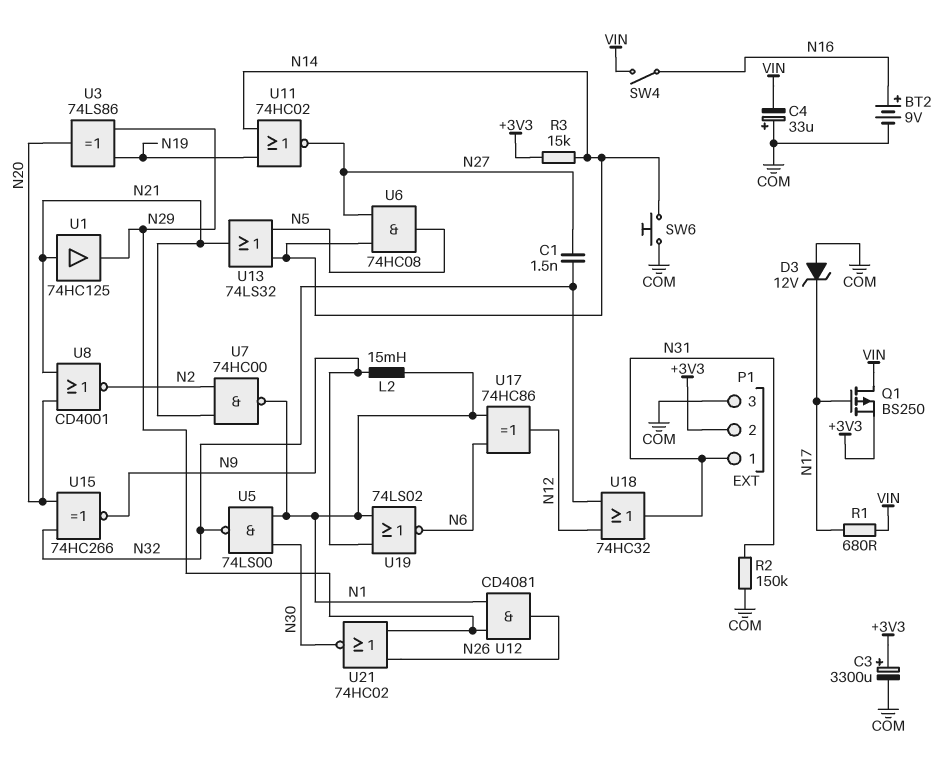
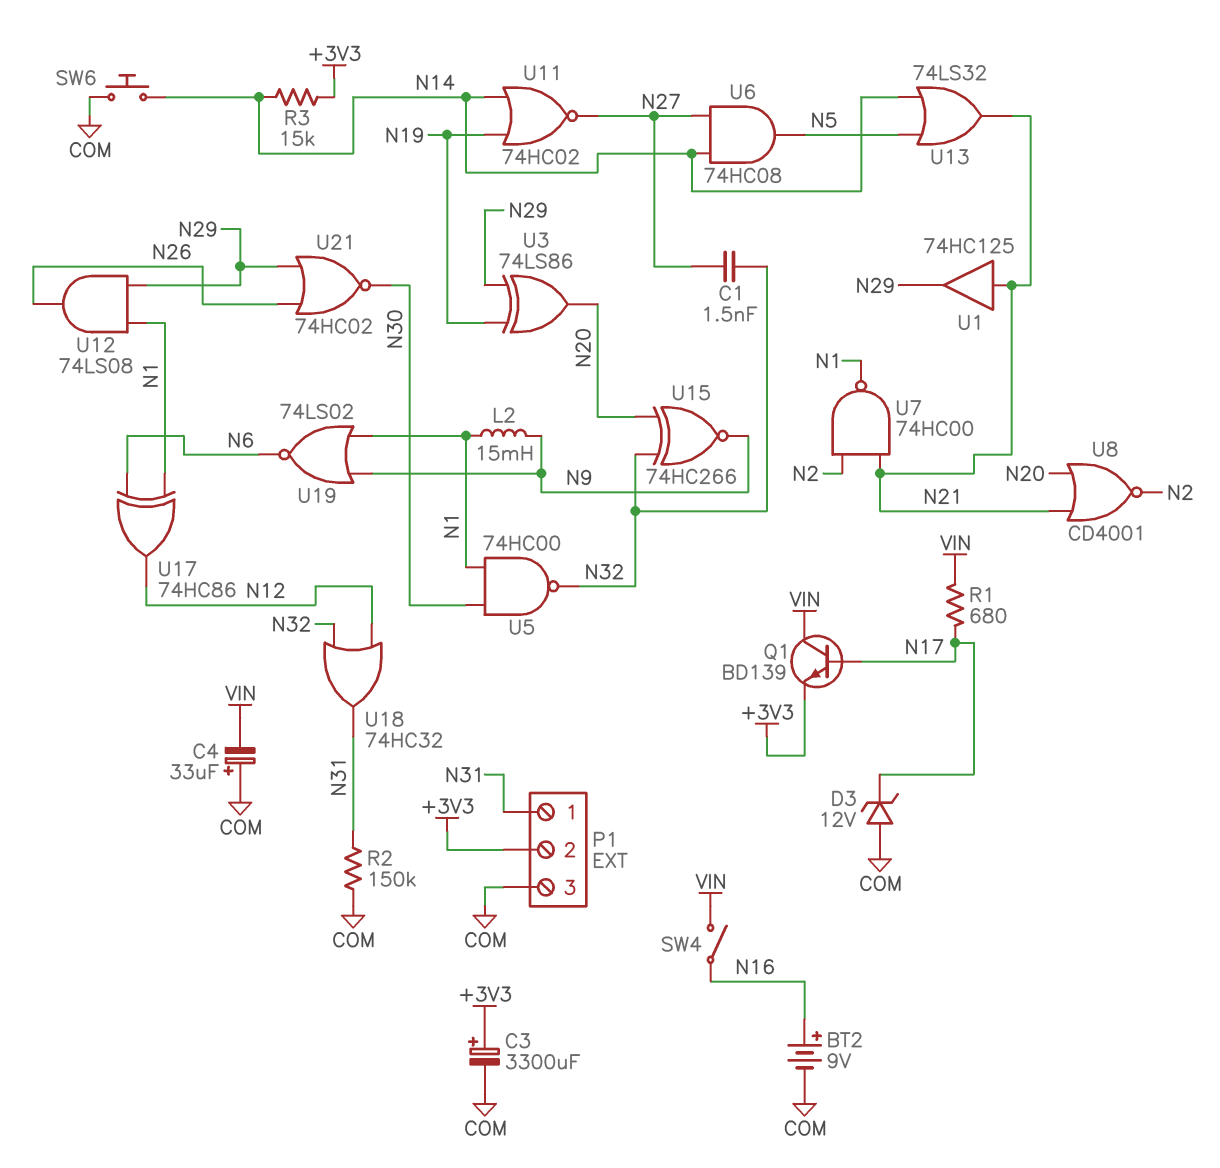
Q1: PMOS BS250 (G N17, D VIN, S +3V3) -> NPN BD139 (B N17, C VIN, E +3V3)
U5: NAND 74LS00 (in N1, in N30, out N32) -> NAND 74HC00 (in N1, in N30, out N32)
U12: AND CD4081 (in N1, in N29, out N26) -> AND 74LS08 (in N1, in N29, out N26)

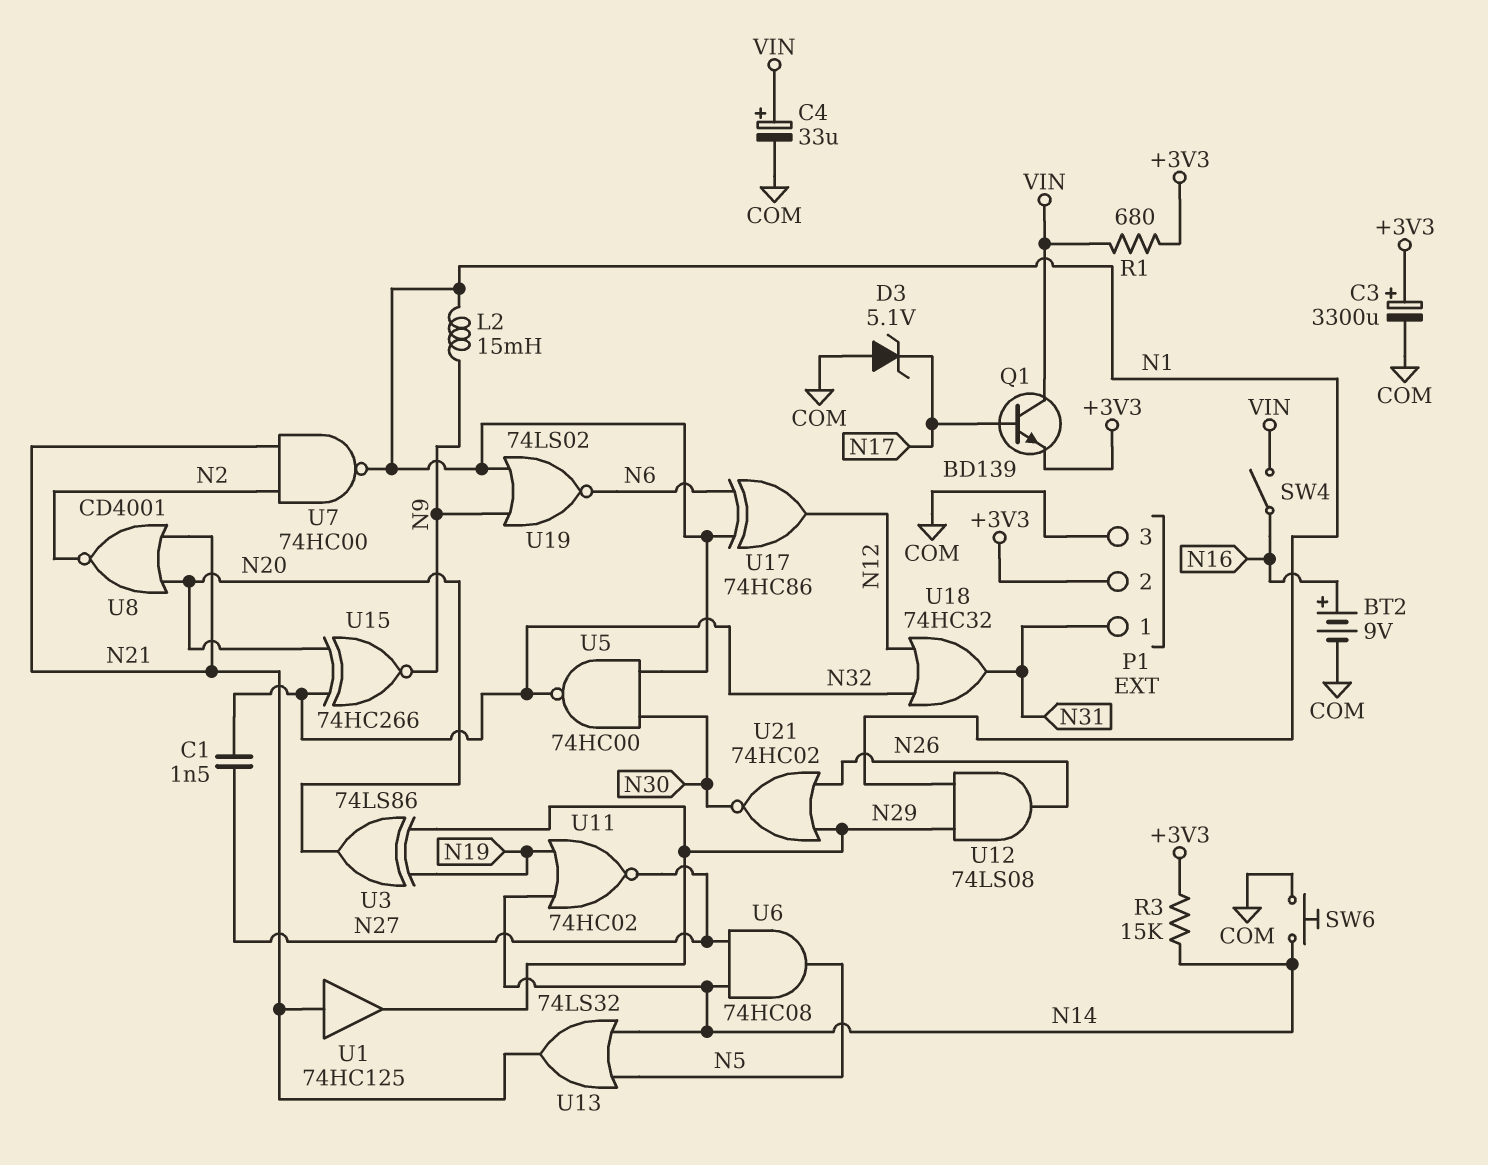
C4: 33uF (plus COM, minus VIN) -> 33uF (plus VIN, minus COM)
D3: zener 12V (A COM, K N17) -> zener 5.1V (A COM, K N17)
R1: 680 (N17, VIN) -> 680 (+3V3, VIN)
R2: 150k (COM, N31) -> none

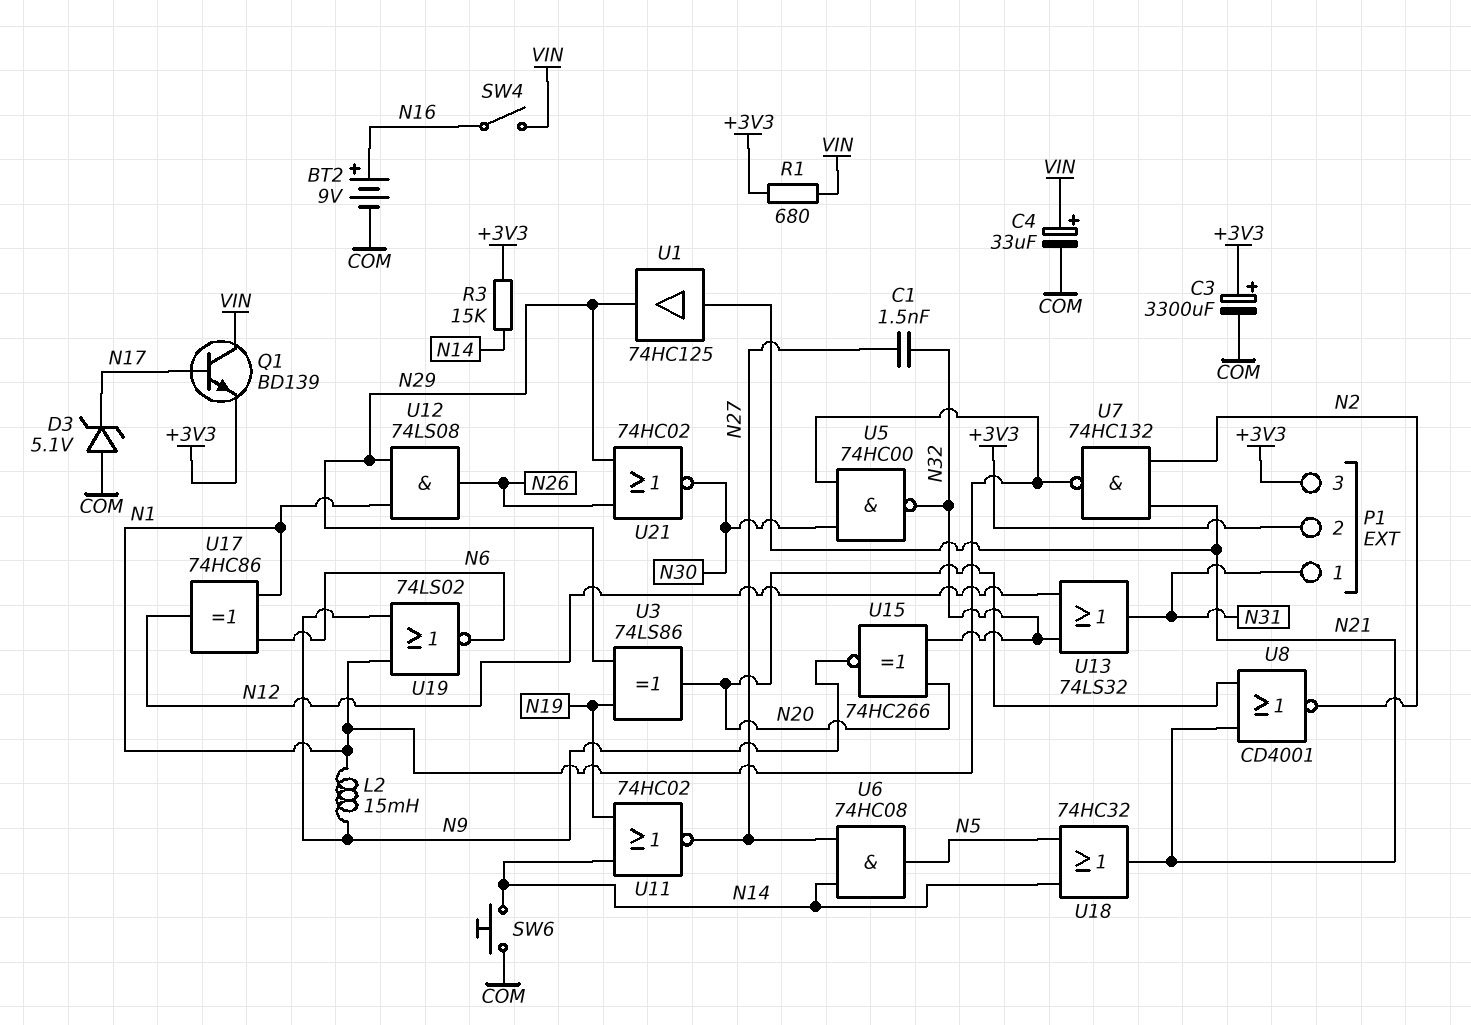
P1 pin 3: COM -> +3V3
U7: NAND 74HC00 (in N2, in N21, out N1) -> NAND 74HC132 (in N2, in N21, out N1)
U13: OR 74LS32 (in N5, in N14, out N21) -> OR 74LS32 (in N12, in N32, out N31)
U18: OR 74HC32 (in N12, in N32, out N31) -> OR 74HC32 (in N5, in N14, out N21)

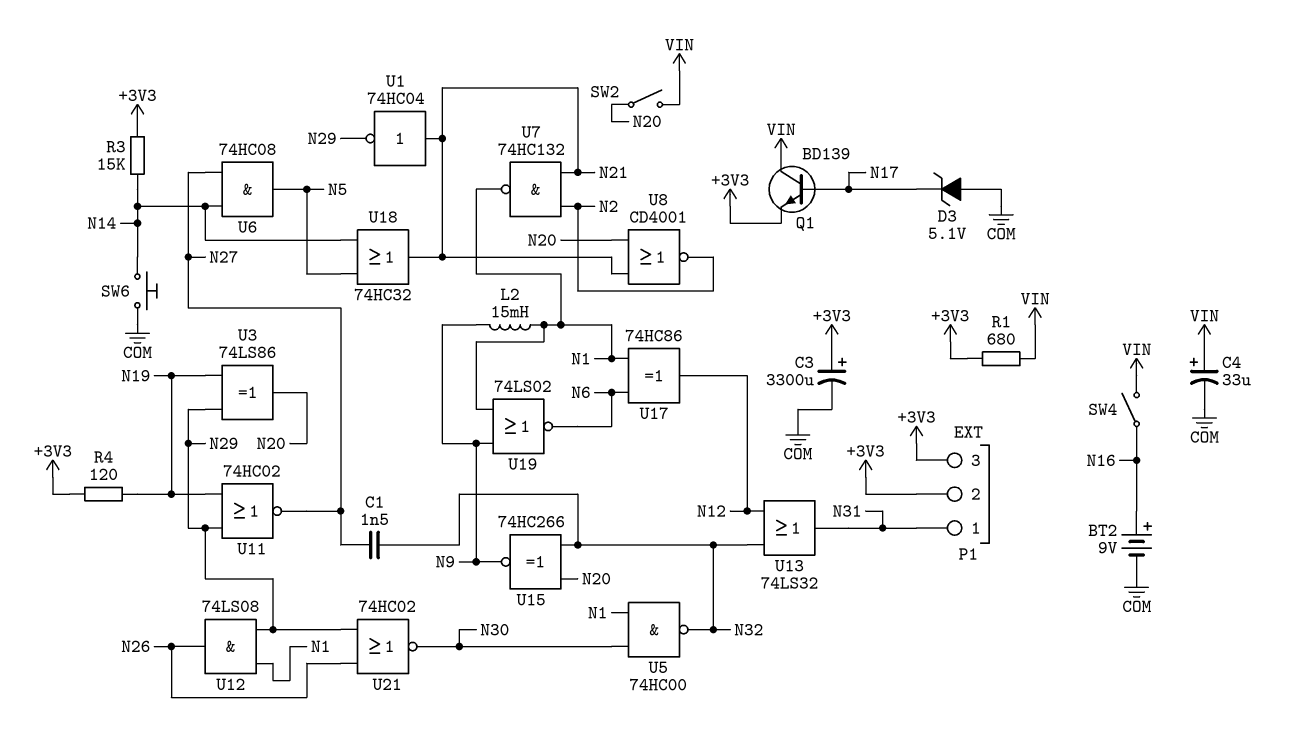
R4: none -> 120 (+3V3, N19)
SW2: none -> switch (N20, VIN)
U1: buffer 74HC125 (in N21, out N29) -> NOT 74HC04 (in N21, out N29)
U11: NOR 74HC02 (in N14, in N19, out N27) -> NOR 74HC02 (in N19, in N29, out N27)

